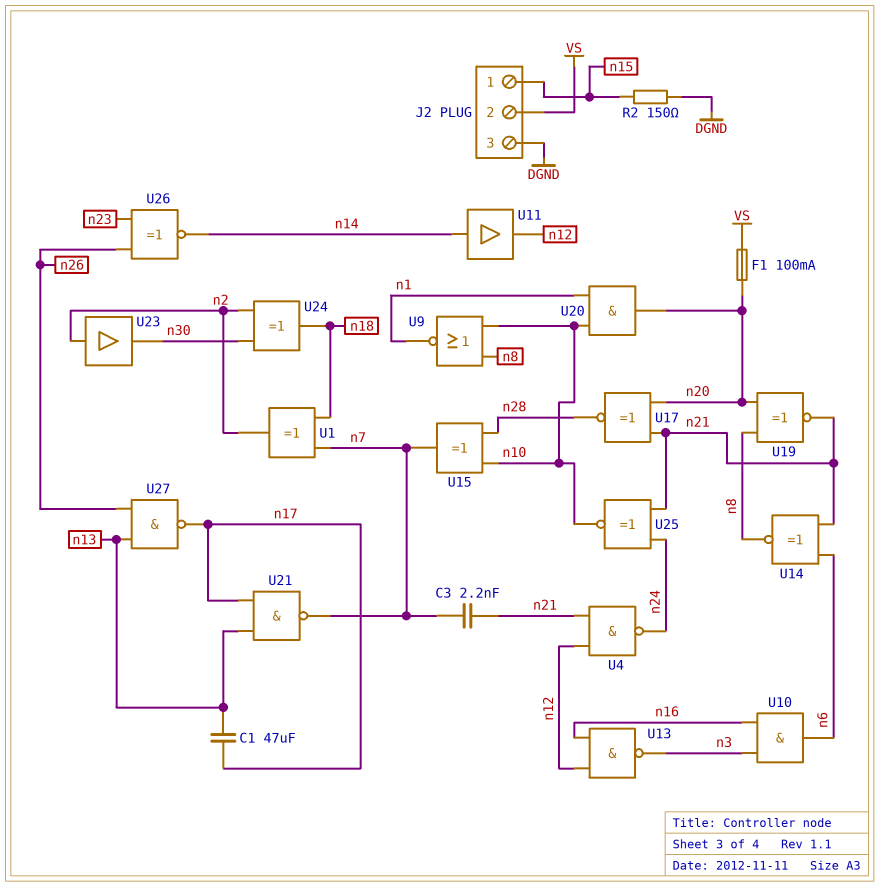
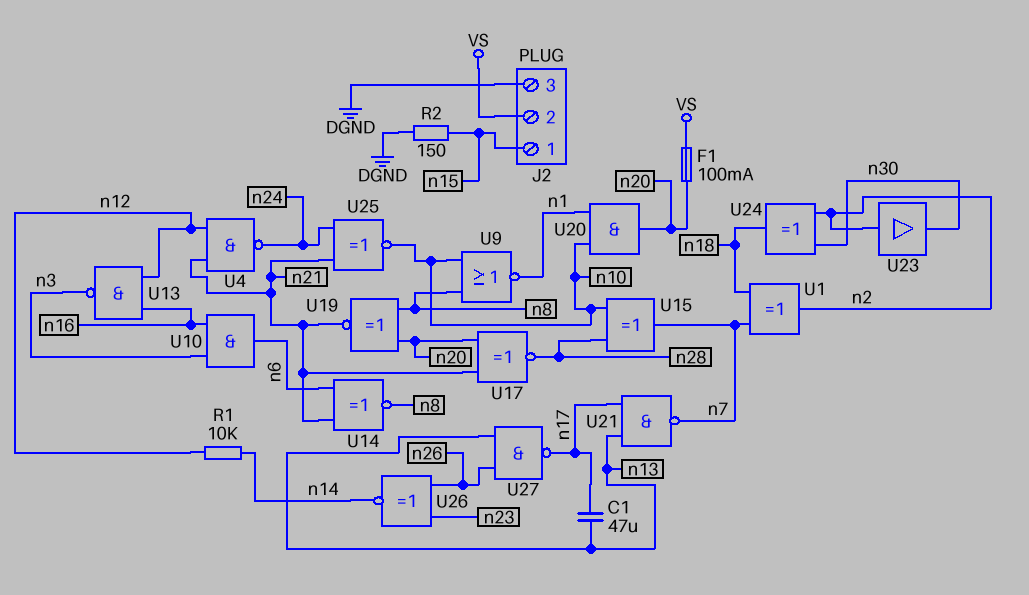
C3: 2.2nF (n7, n21) -> none
R1: none -> 10k (n12, n14)
U11: buffer (in n14, out n12) -> none

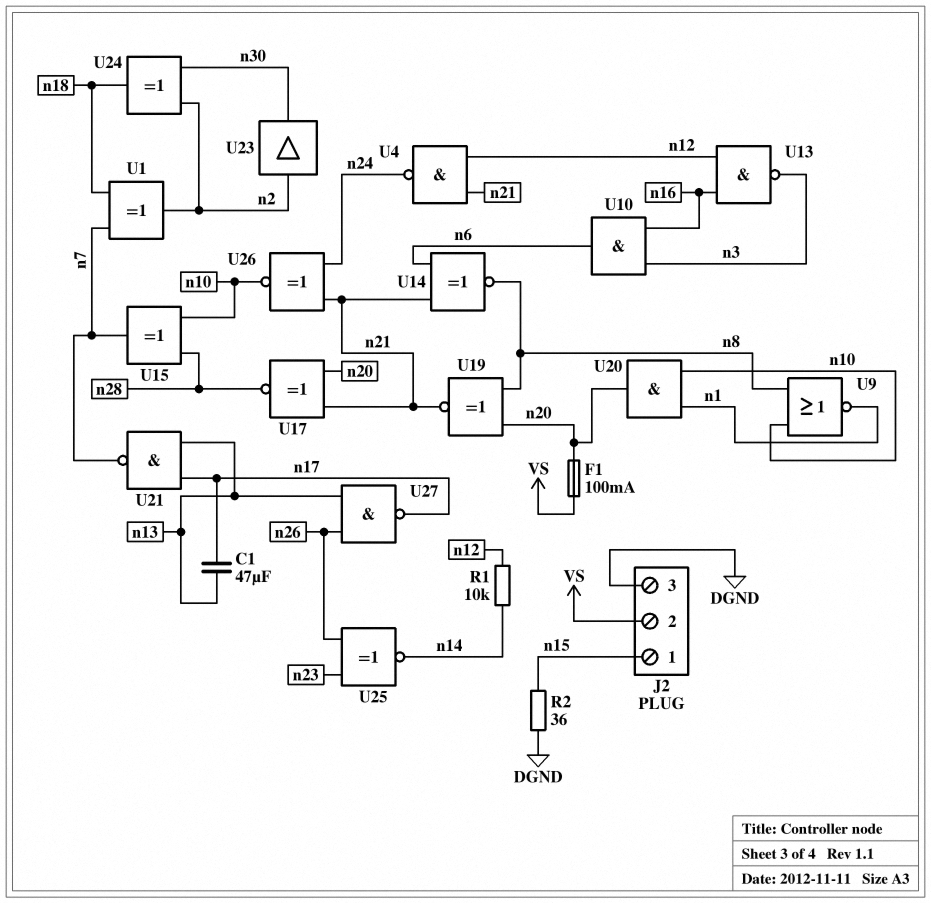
R2: 150 (DGND, n15) -> 36 (DGND, n15)
U25: XNOR (in n21, in n24, out n10) -> XNOR (in n23, in n26, out n14)
U26: XNOR (in n23, in n26, out n14) -> XNOR (in n21, in n24, out n10)

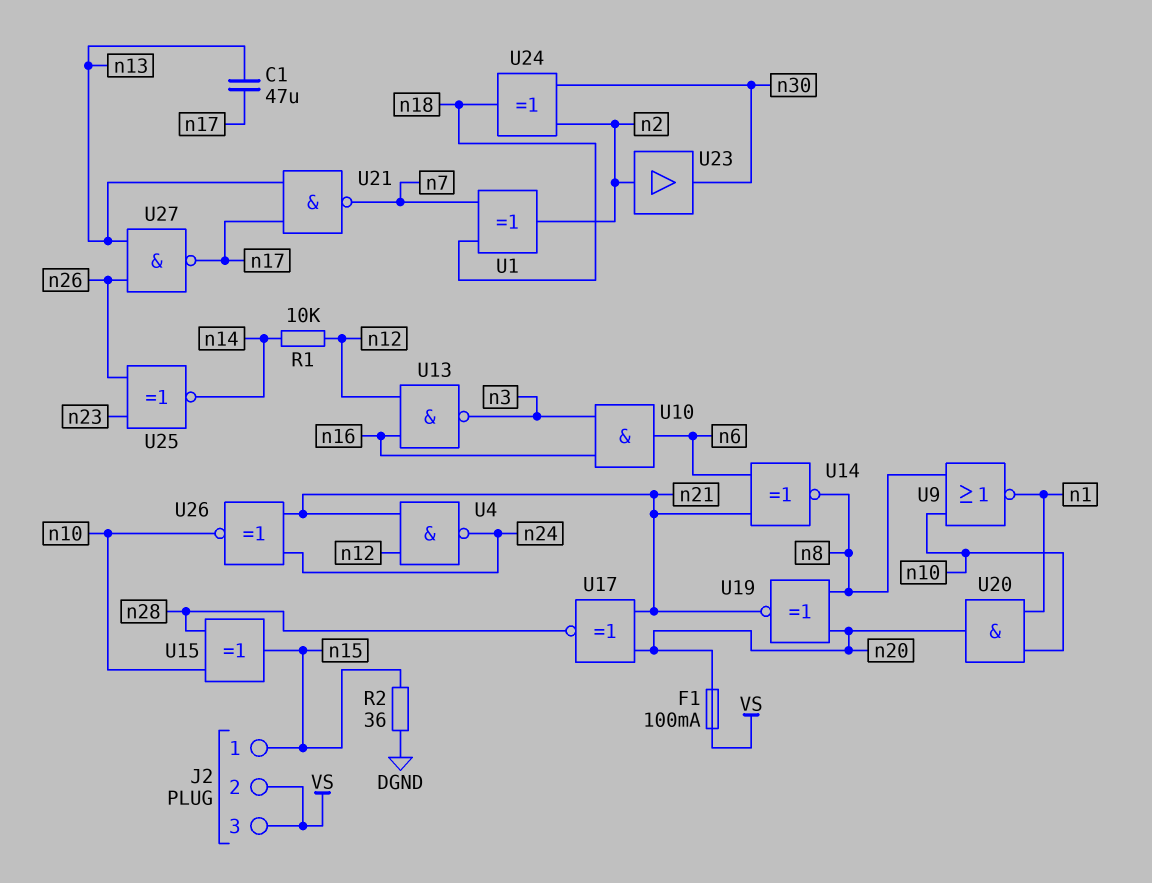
J2 pin 3: DGND -> VS
U15: XOR (in n10, in n28, out n7) -> XOR (in n10, in n28, out n15)

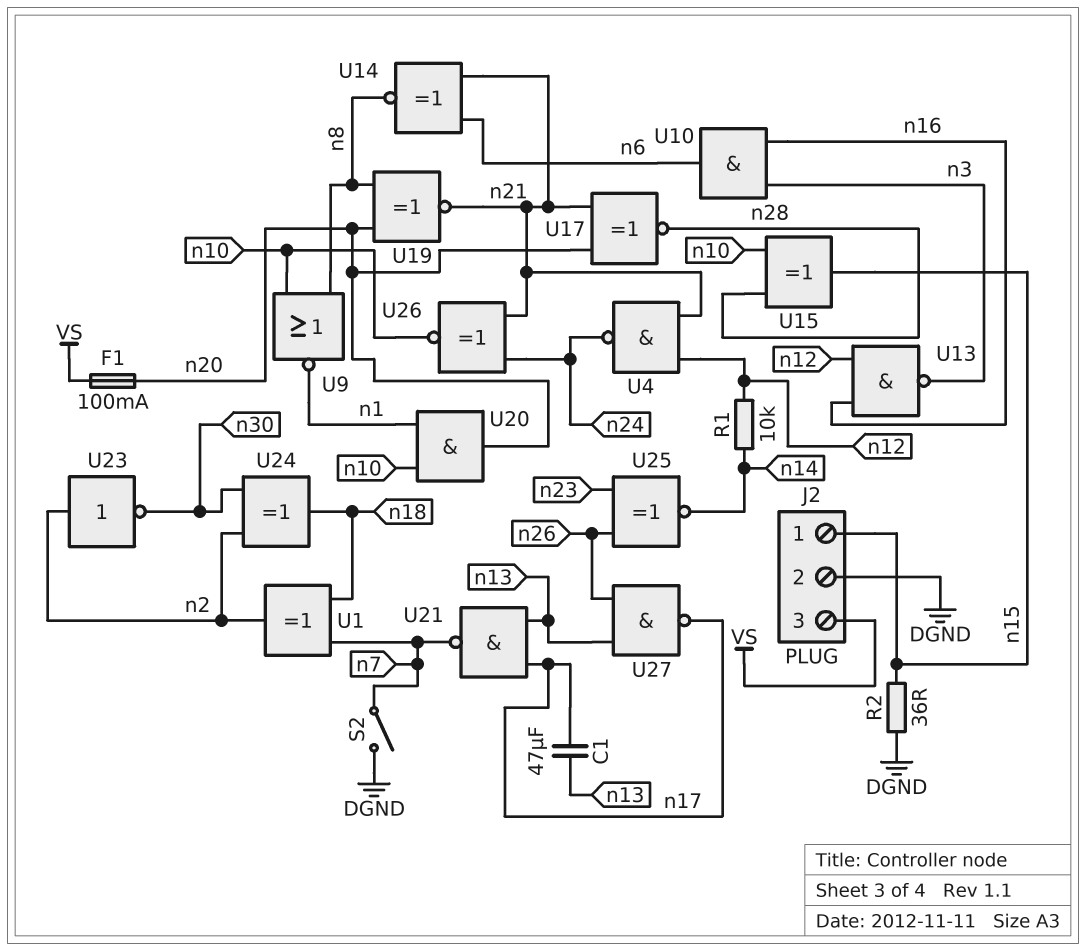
J2 pin 2: VS -> DGND
S2: none -> switch (DGND, n7)
U23: buffer (in n2, out n30) -> NOT (in n2, out n30)

